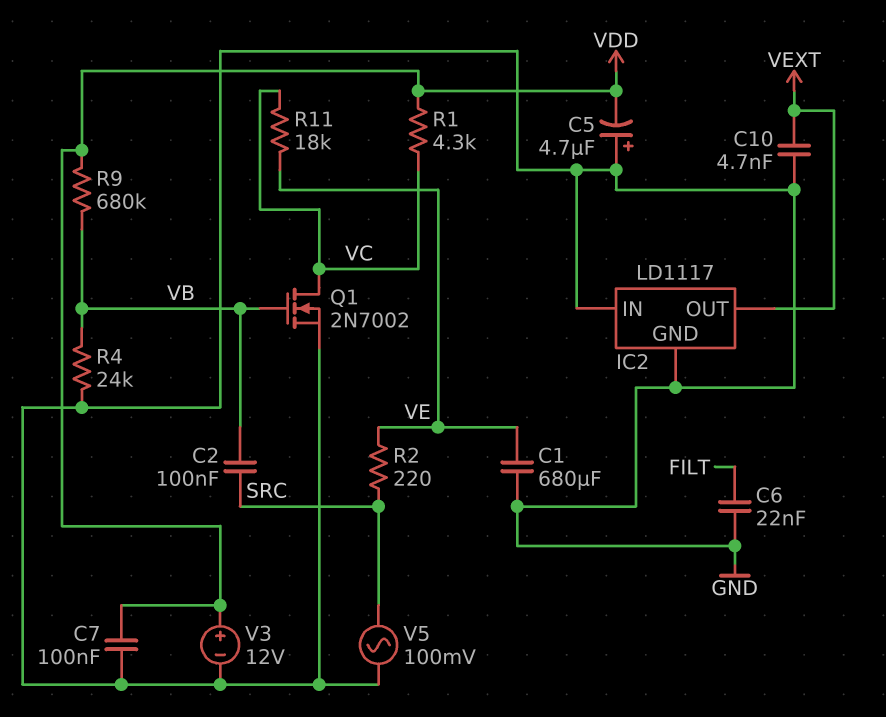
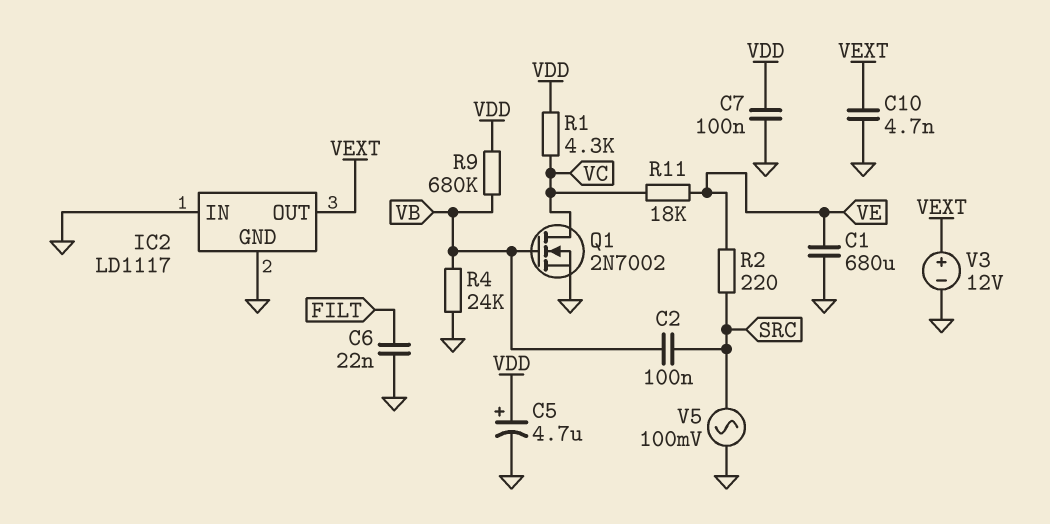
C5: 4.7uF (plus GND, minus VDD) -> 4.7uF (plus VDD, minus GND)
V3: 12V (plus VDD, minus GND) -> 12V (plus VEXT, minus GND)

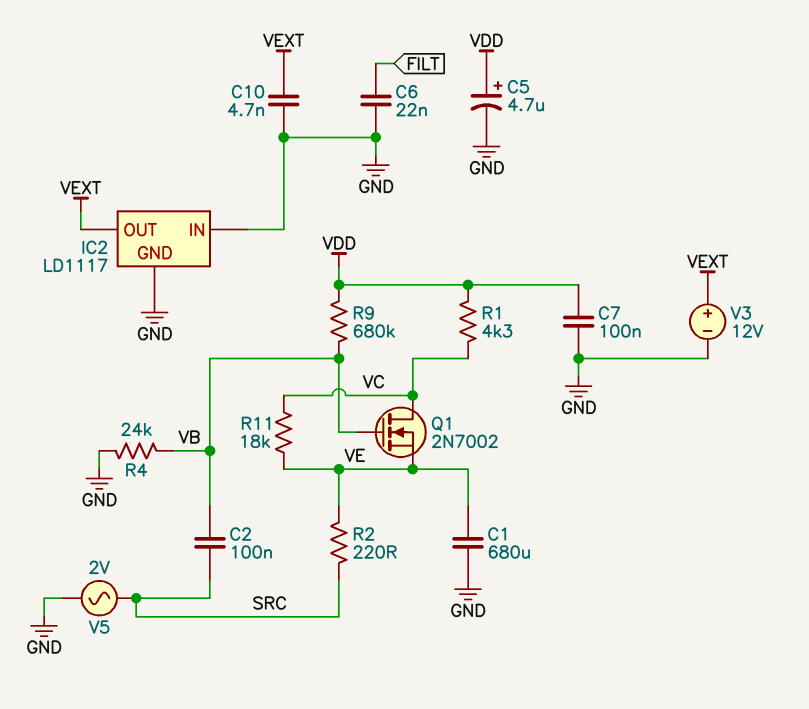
Q1: NMOS 2N7002 (G VB, D VC, S GND) -> NMOS 2N7002 (G VB, D VC, S VE)
V5: AC 100mV (GND, SRC) -> AC 2V (GND, SRC)

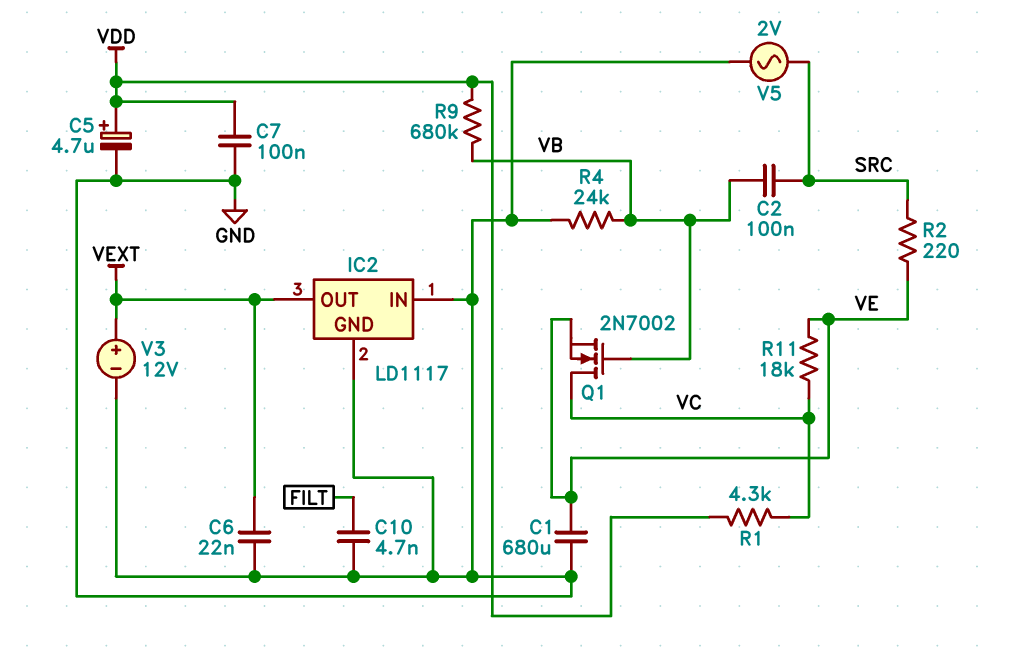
C6: 22nF (FILT, GND) -> 22nF (GND, VEXT)
C10: 4.7nF (GND, VEXT) -> 4.7nF (FILT, GND)

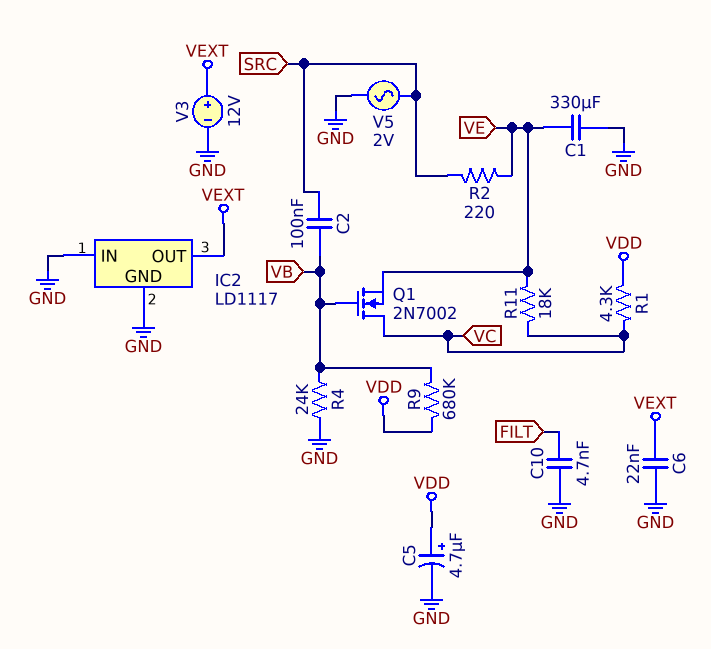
C1: 680uF (GND, VE) -> 330uF (GND, VE)
C7: 100nF (GND, VDD) -> none

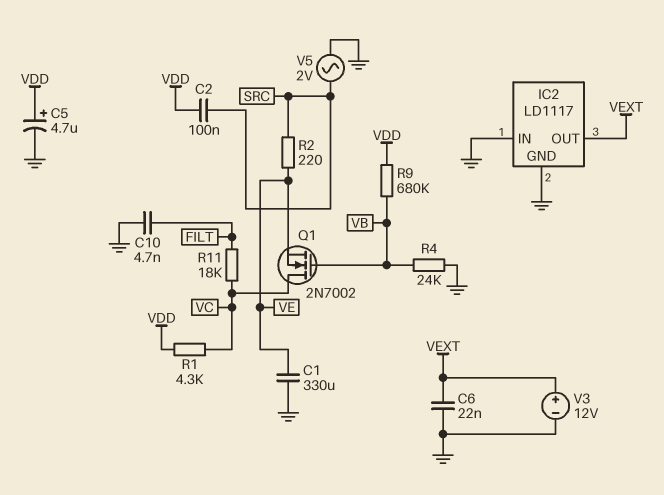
C2: 100nF (SRC, VB) -> 100nF (SRC, VDD)
R11: 18k (VC, VE) -> 18k (FILT, VC)

